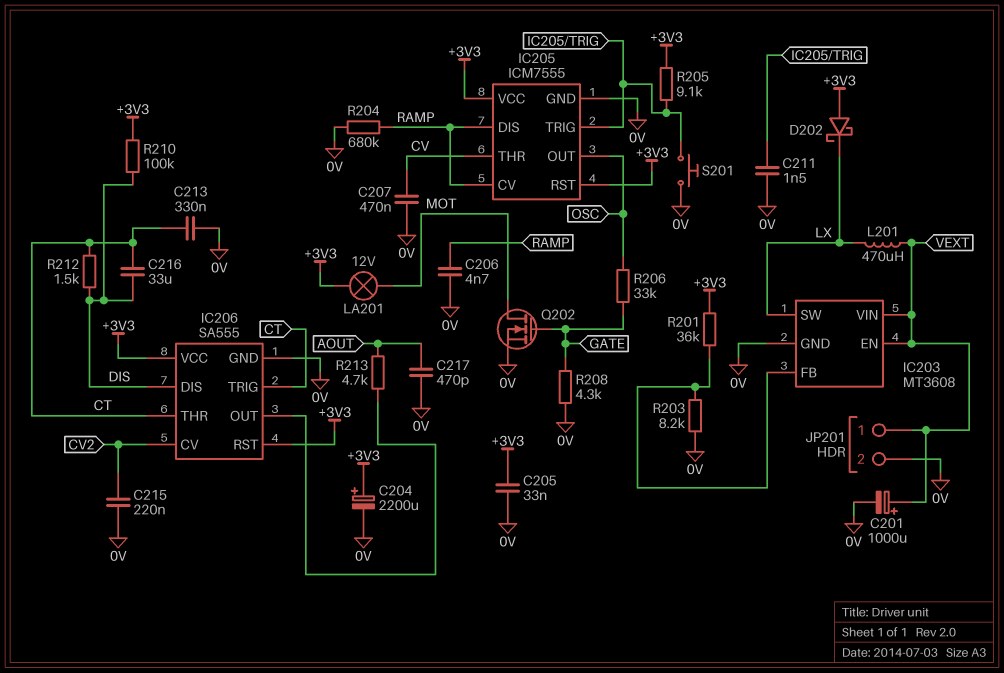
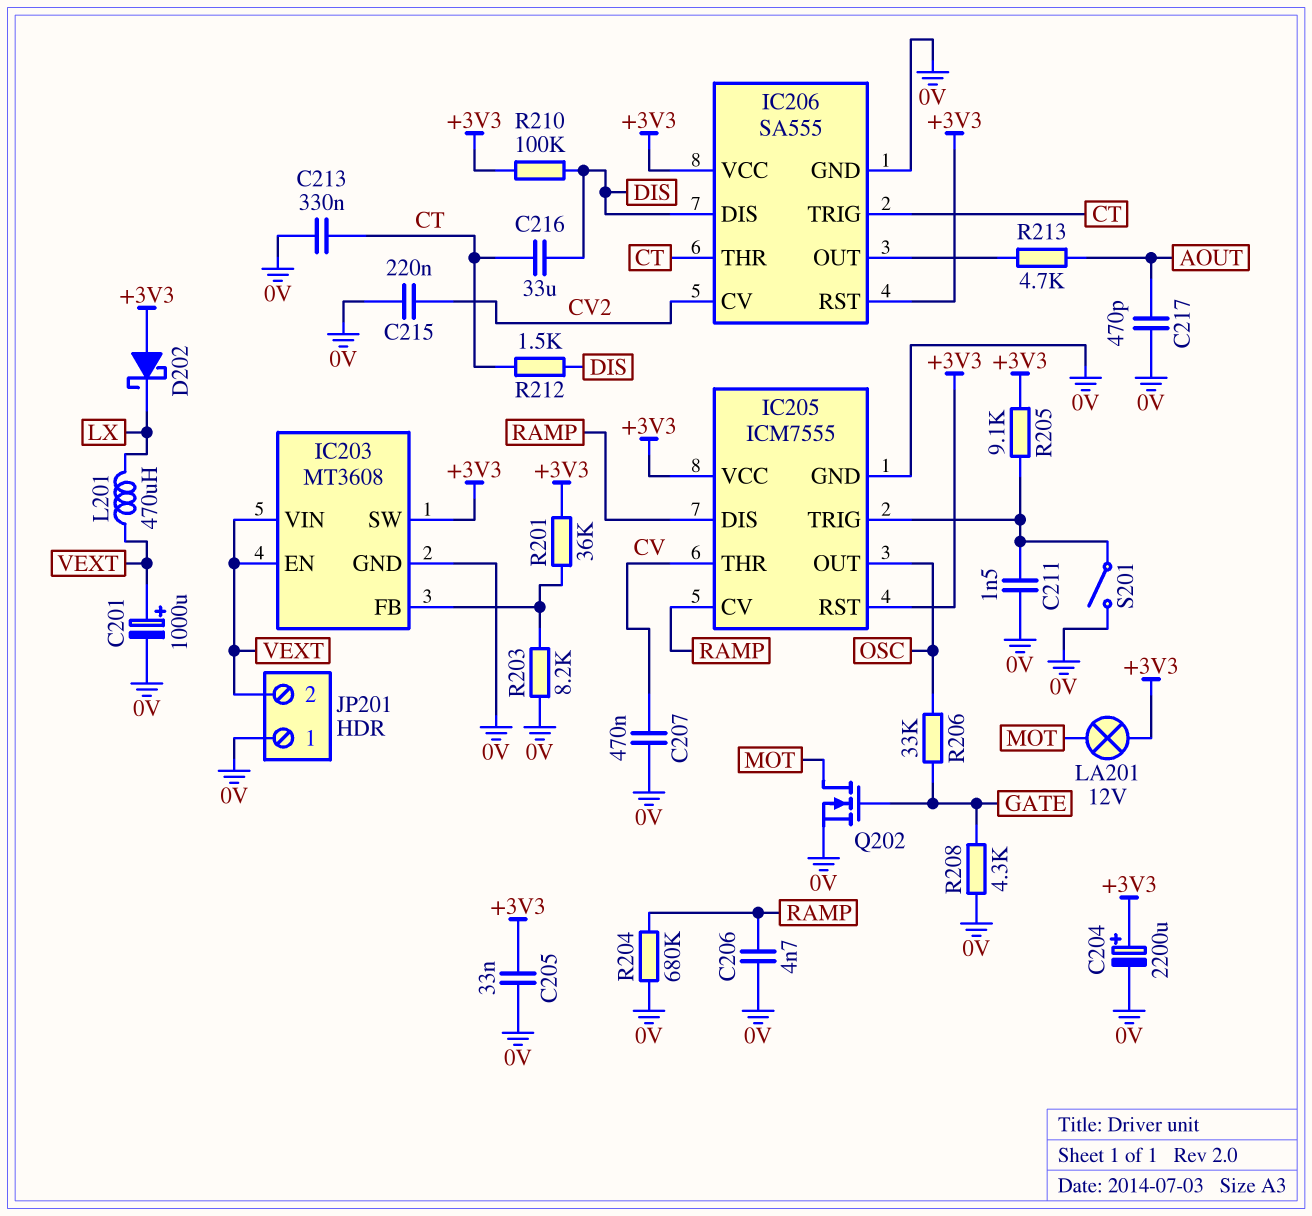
IC203 pin SW: LX -> +3V3
JP201 pin 1: VEXT -> 0V
JP201 pin 2: 0V -> VEXT
S201: button (0V, IC205/TRIG) -> switch (0V, IC205/TRIG)

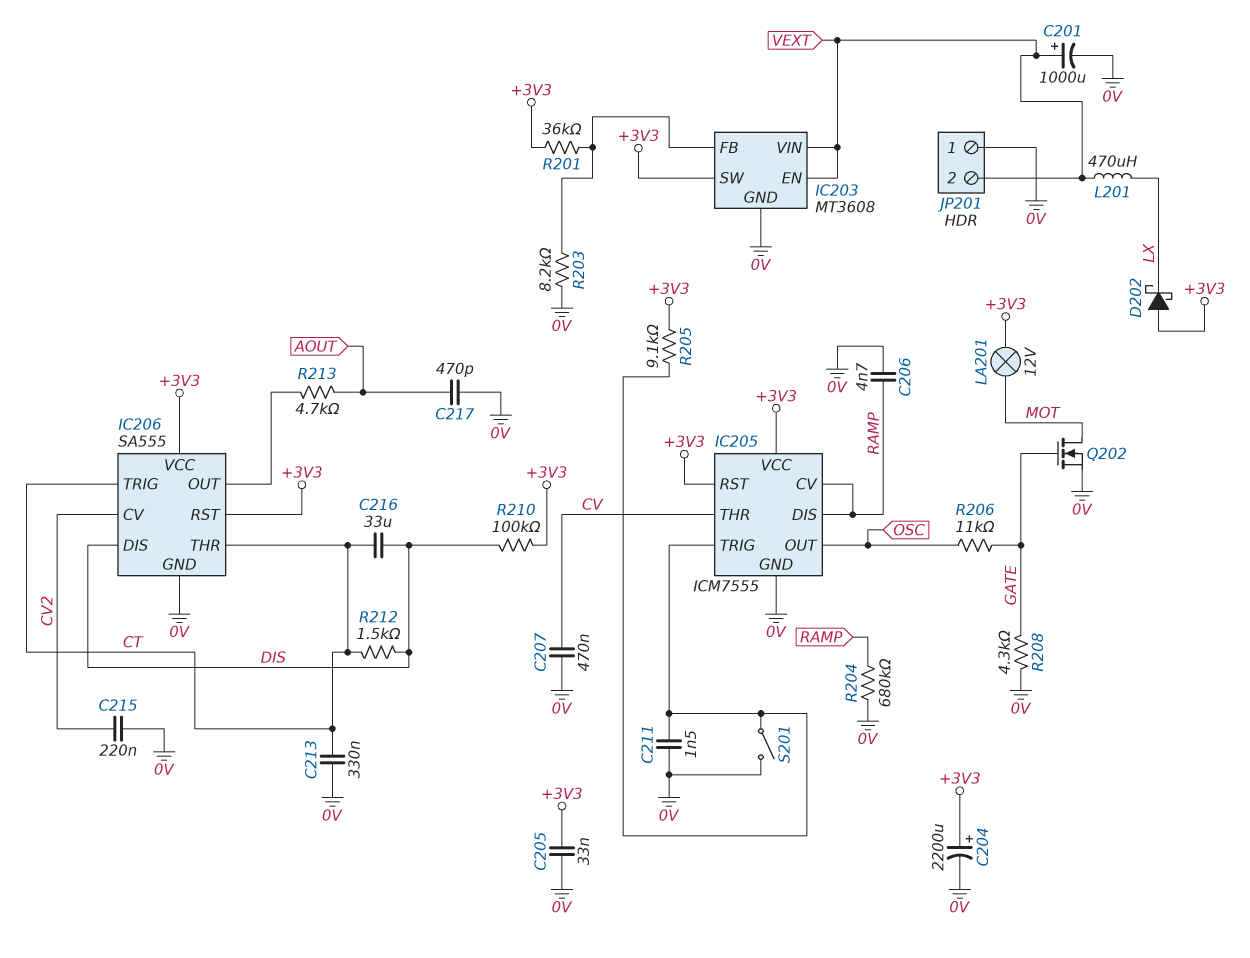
R206: 33k (GATE, OSC) -> 11k (GATE, OSC)

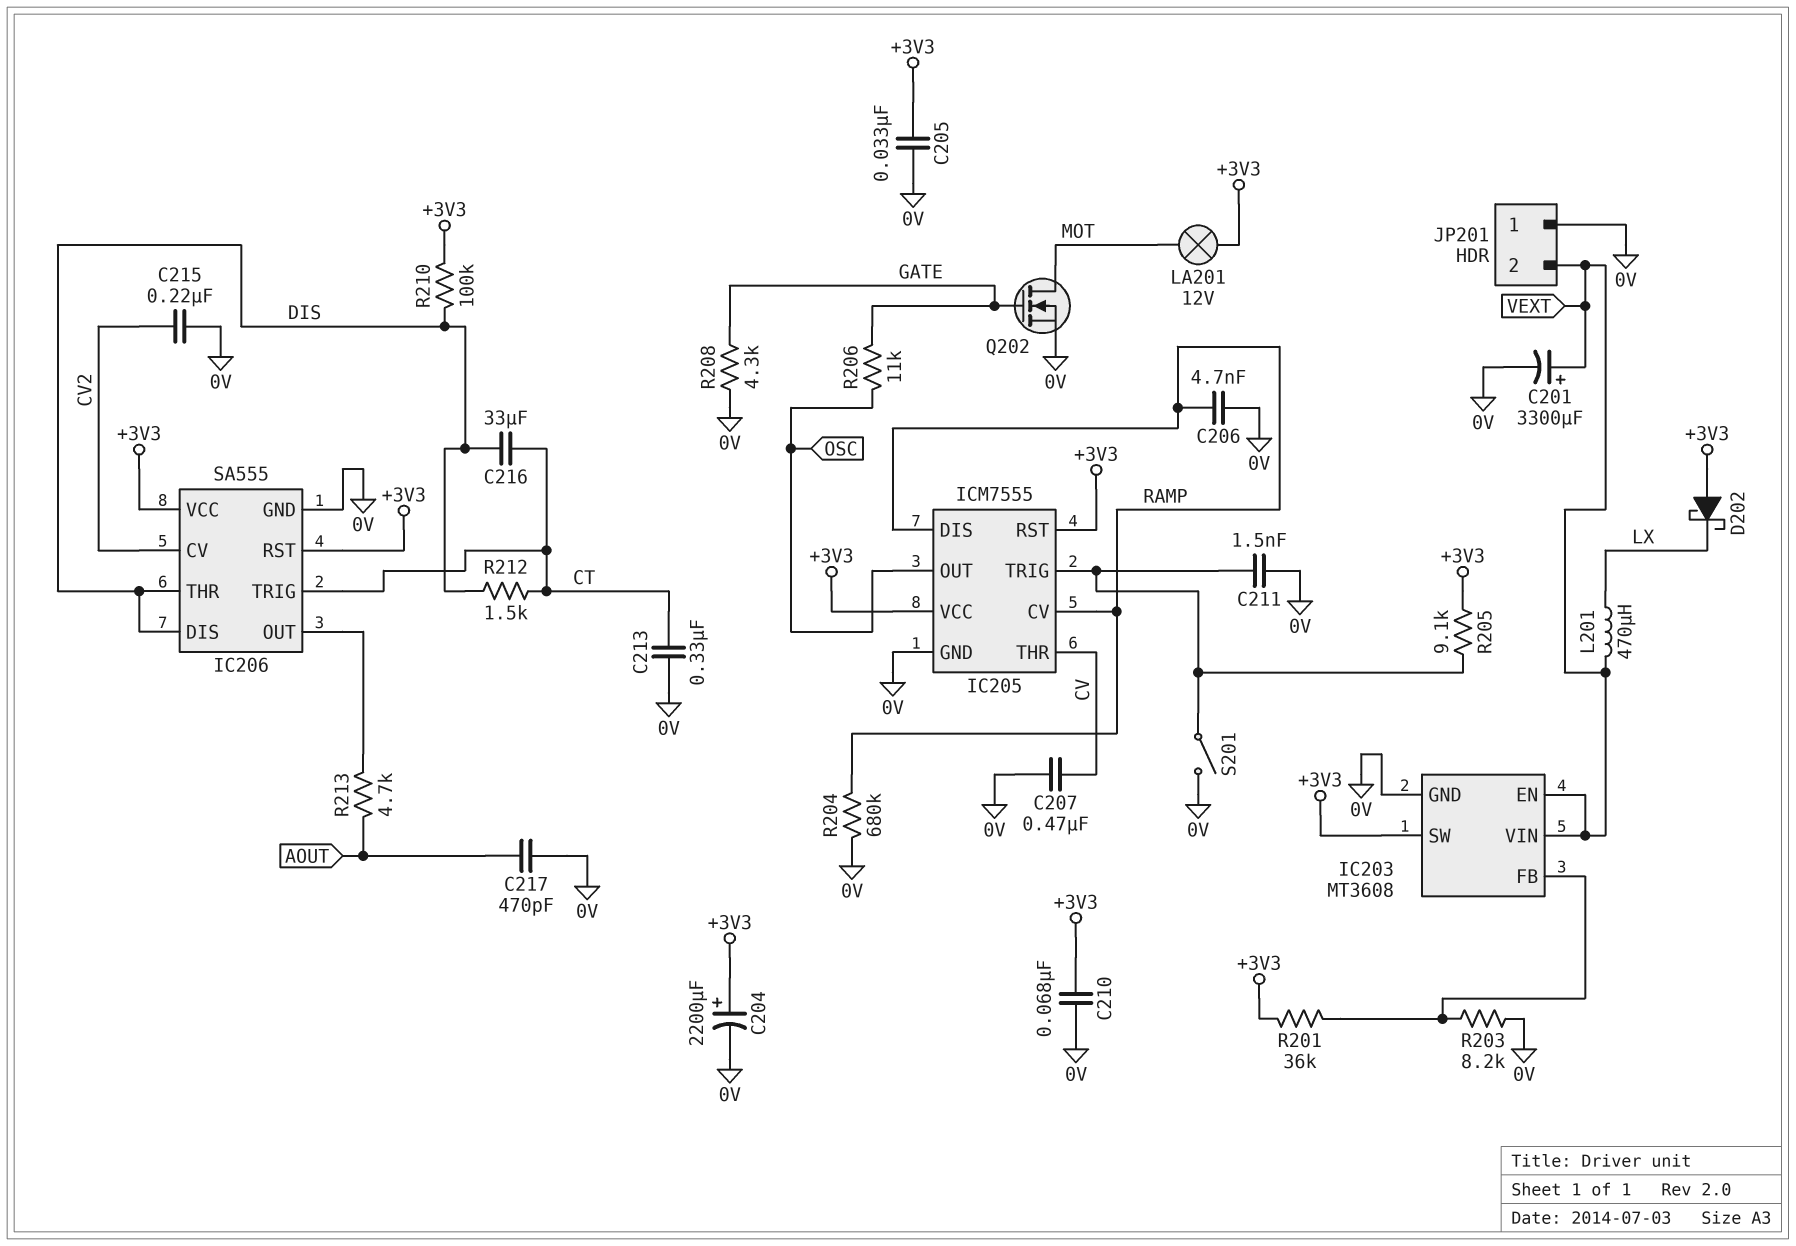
C201: 1000uF (plus VEXT, minus 0V) -> 3300uF (plus VEXT, minus 0V)
C210: none -> 68nF (+3V3, 0V)
IC206 pin THR: CT -> DIS

